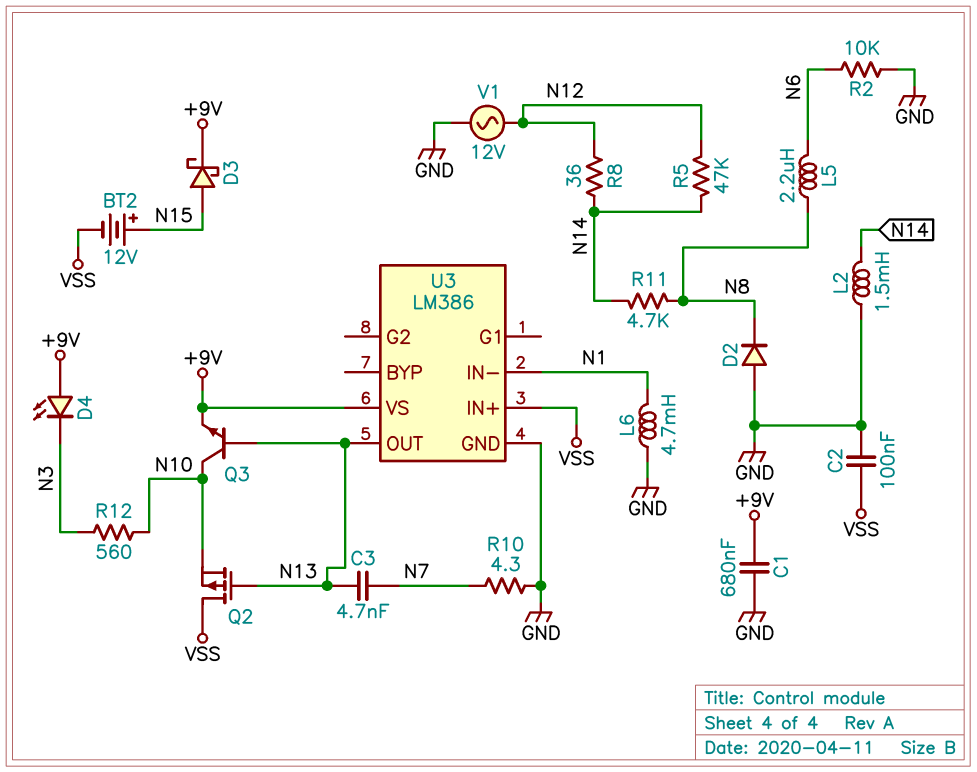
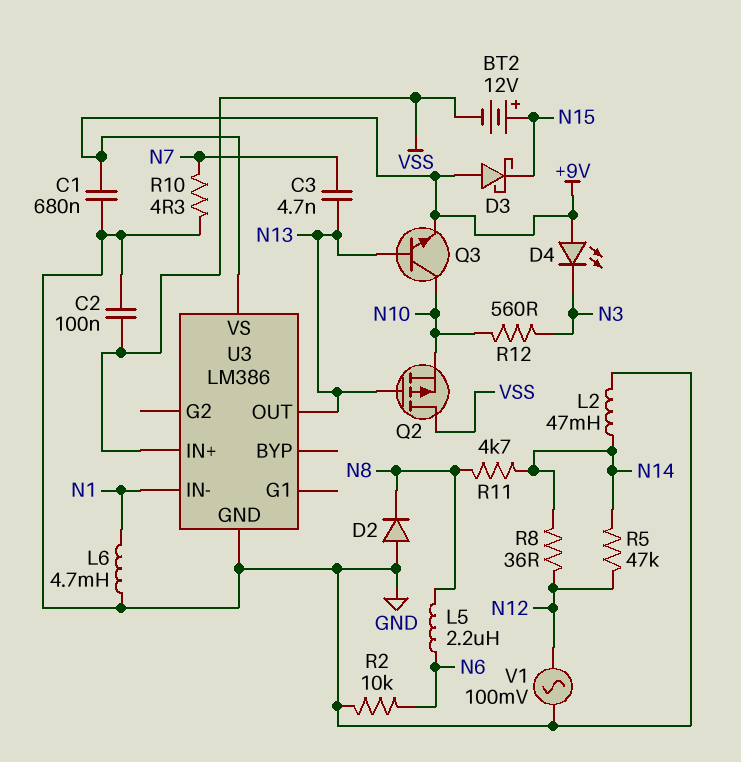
D3: schottky (A N15, K +9V) -> schottky (A +9V, K N15)
L2: 1.5mH (GND, N14) -> 47mH (GND, N14)
V1: AC 12V (GND, N12) -> AC 100mV (GND, N12)

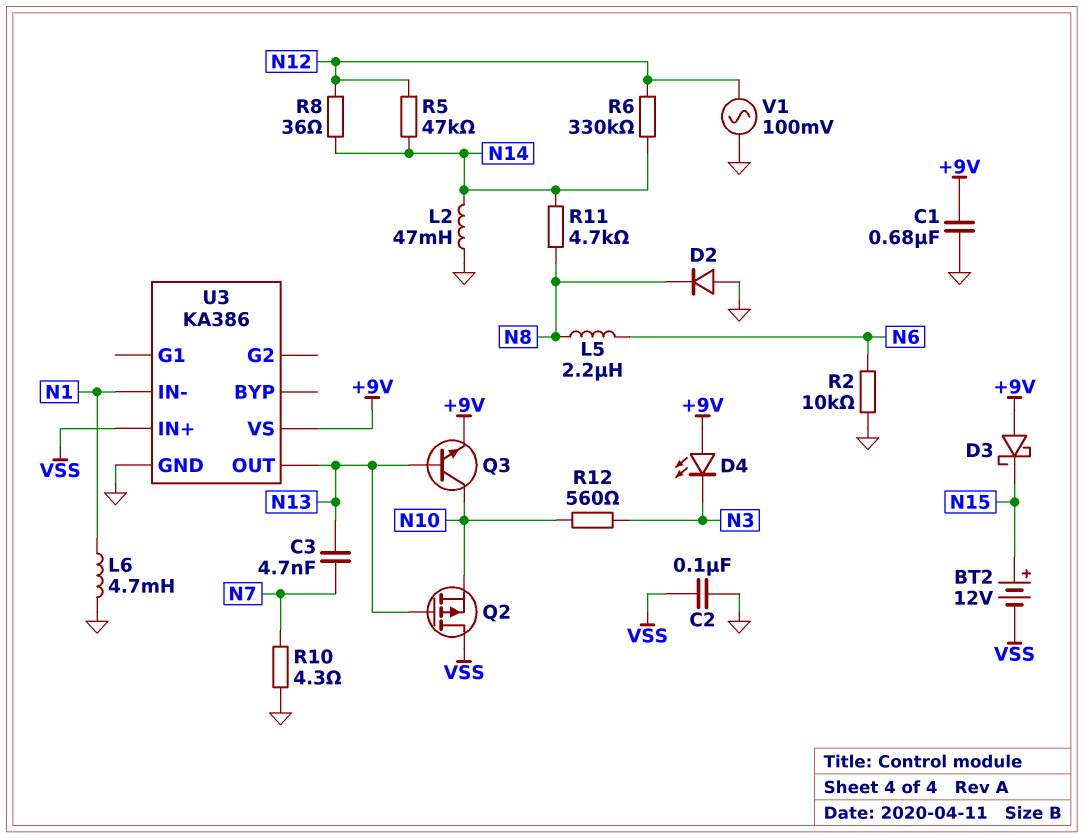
R6: none -> 330k (N12, N14)
U3: LM386 -> KA386

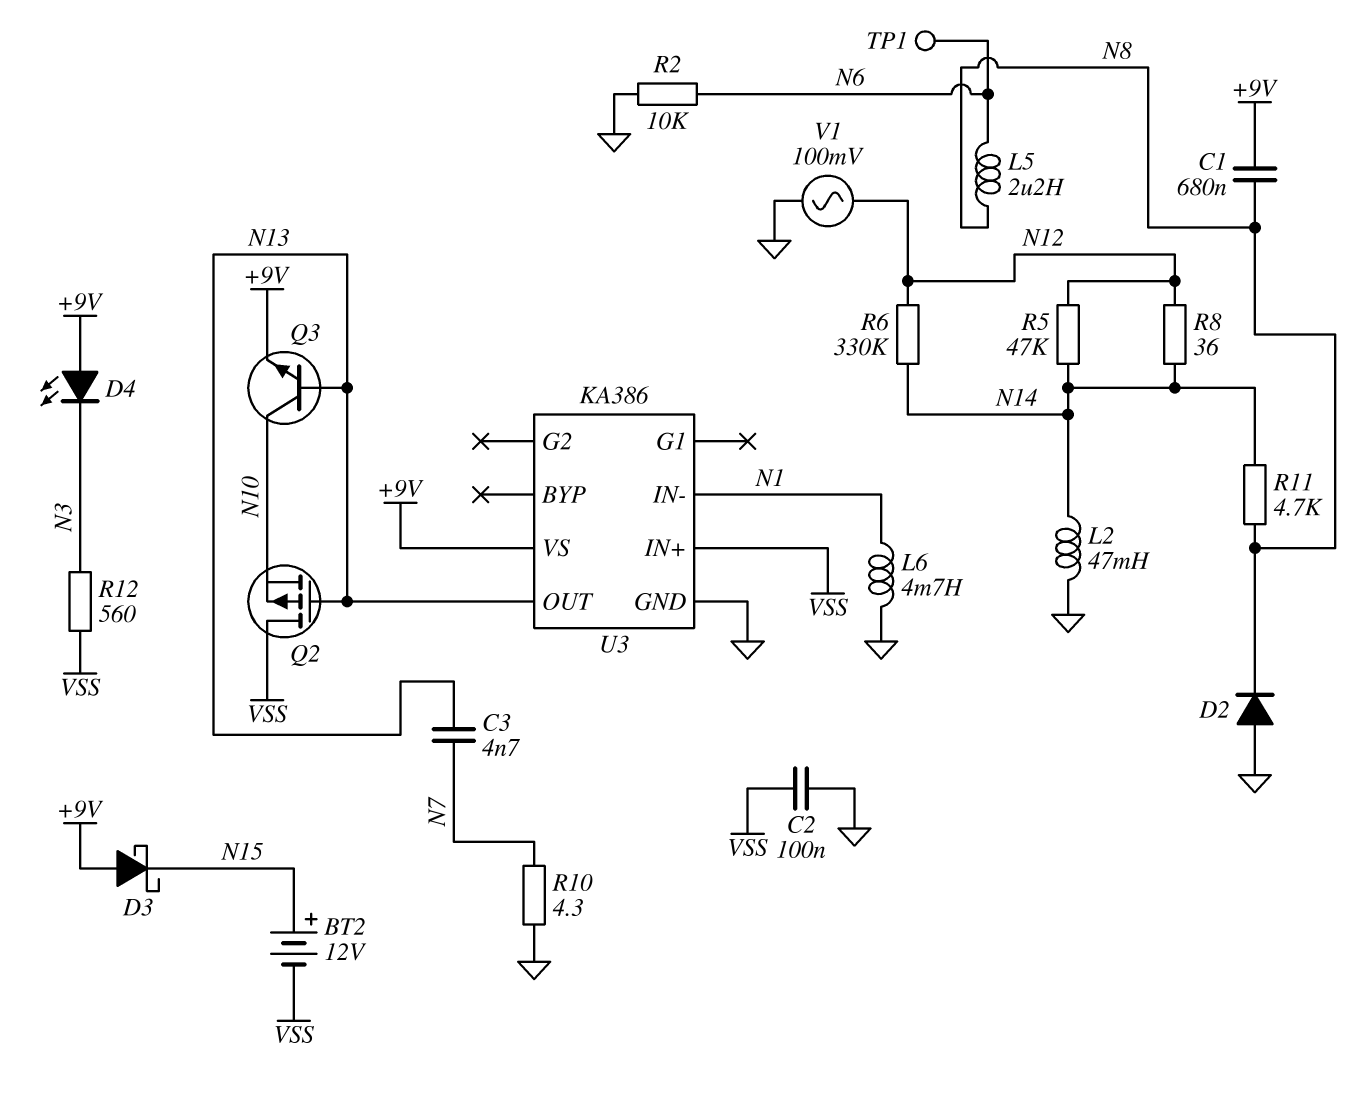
C1: 680nF (+9V, GND) -> 680nF (+9V, N8)
R12: 560 (N3, N10) -> 560 (N3, VSS)
TP1: none -> test point (N6)

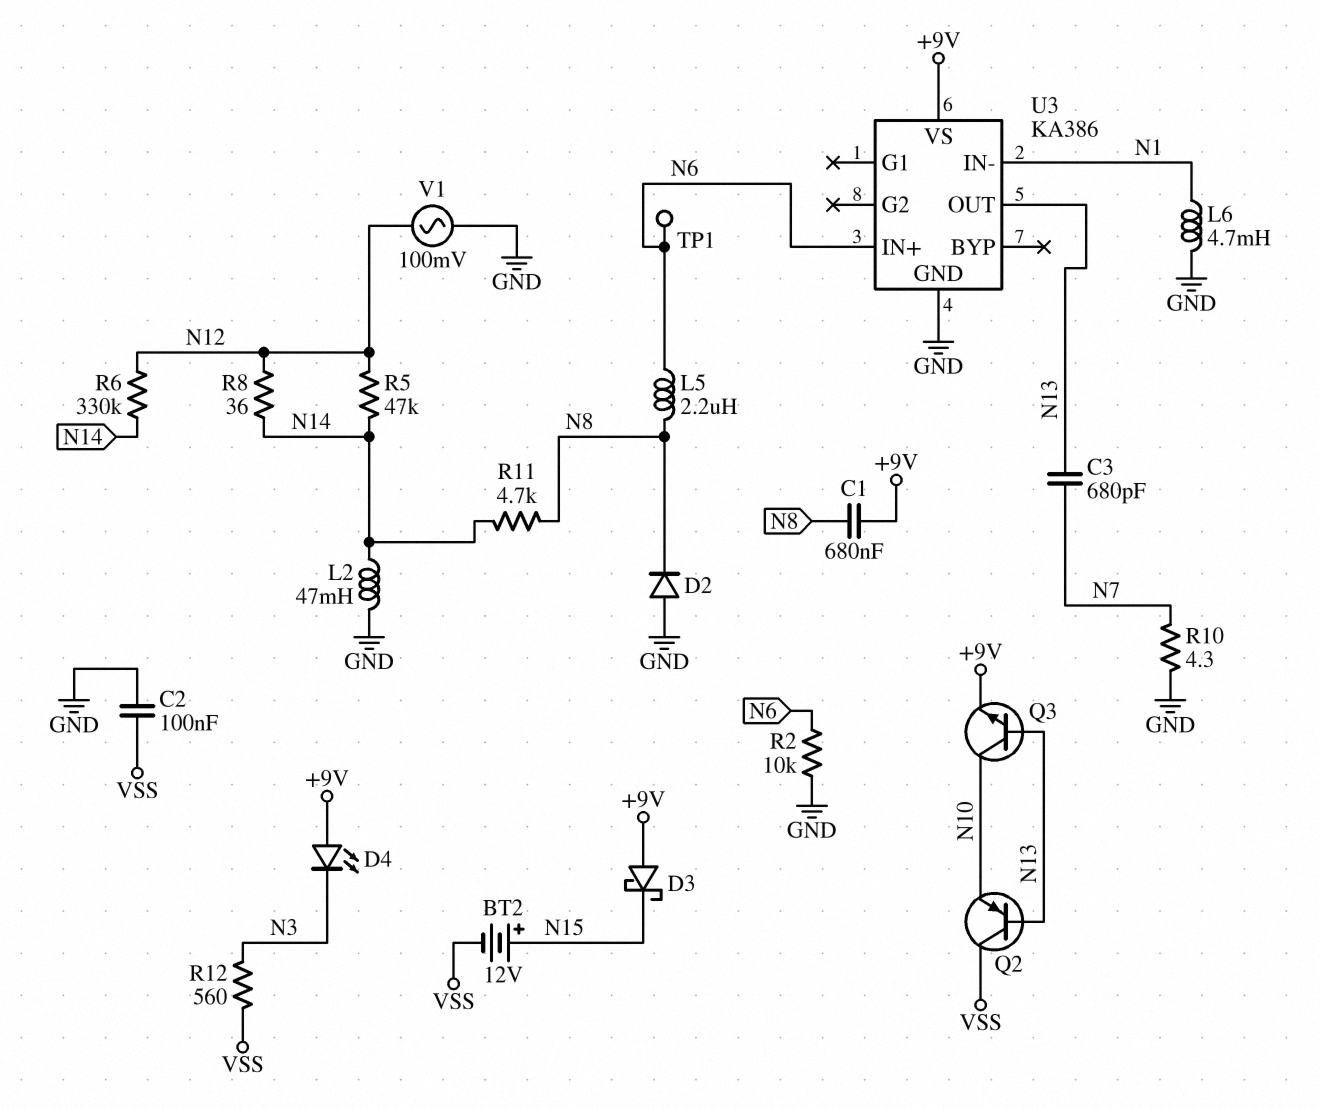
C3: 4.7nF (N7, N13) -> 680pF (N7, N13)
Q2: PMOS (G N13, D VSS, S N10) -> PNP (B N13, C VSS, E N10)
U3 pin IN+: VSS -> N6

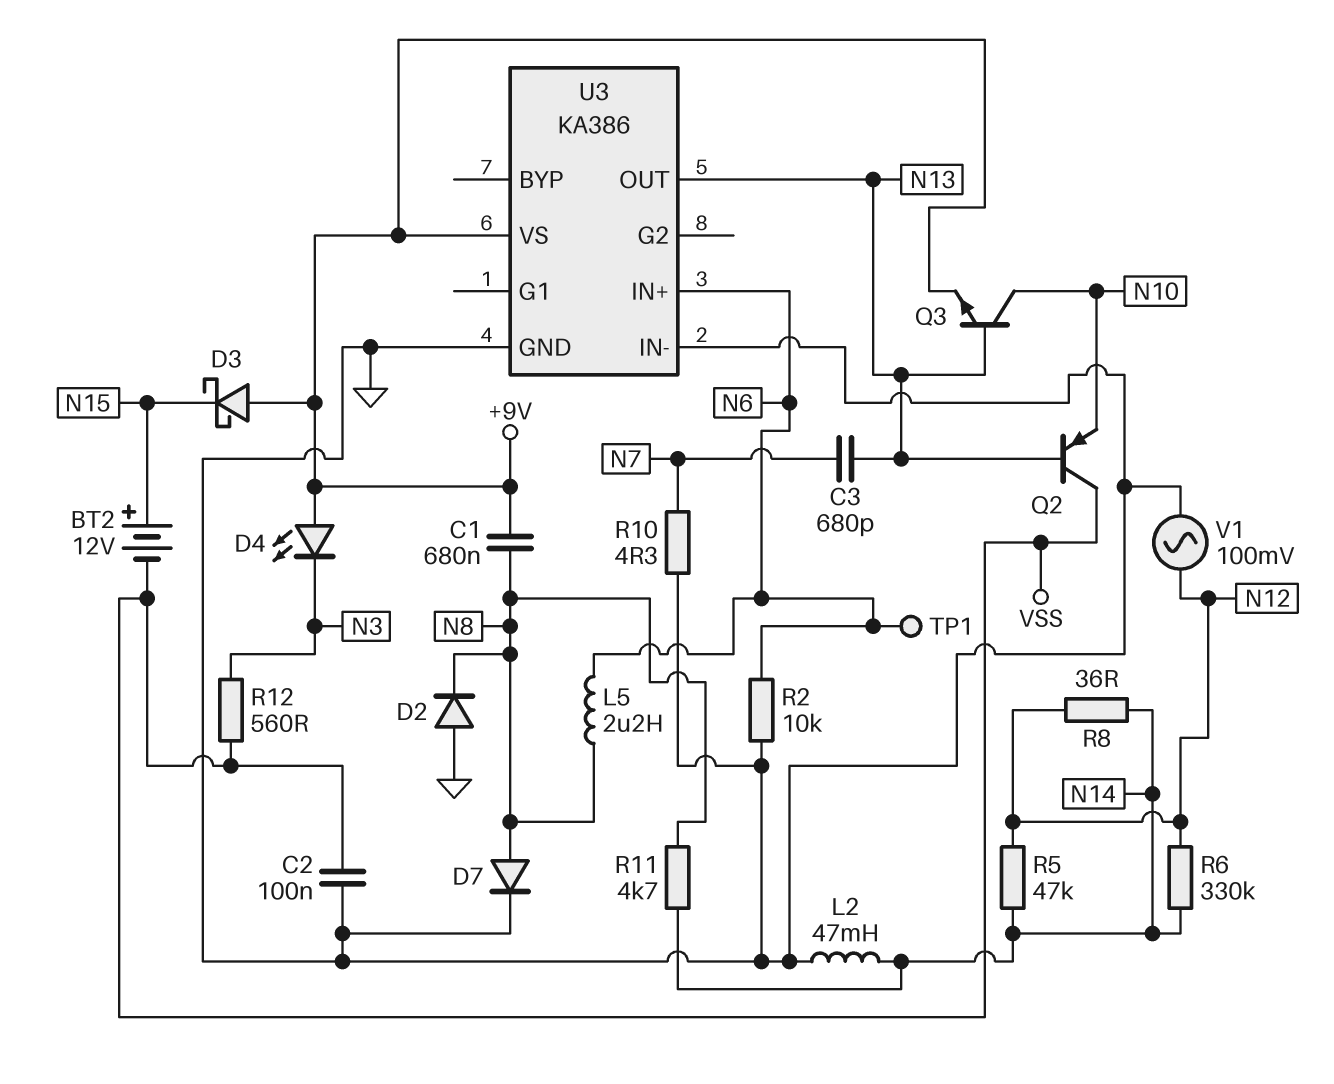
D7: none -> diode (A N8, K GND)
L6: 4.7mH (GND, N1) -> none
U3 pin IN-: N1 -> GND

